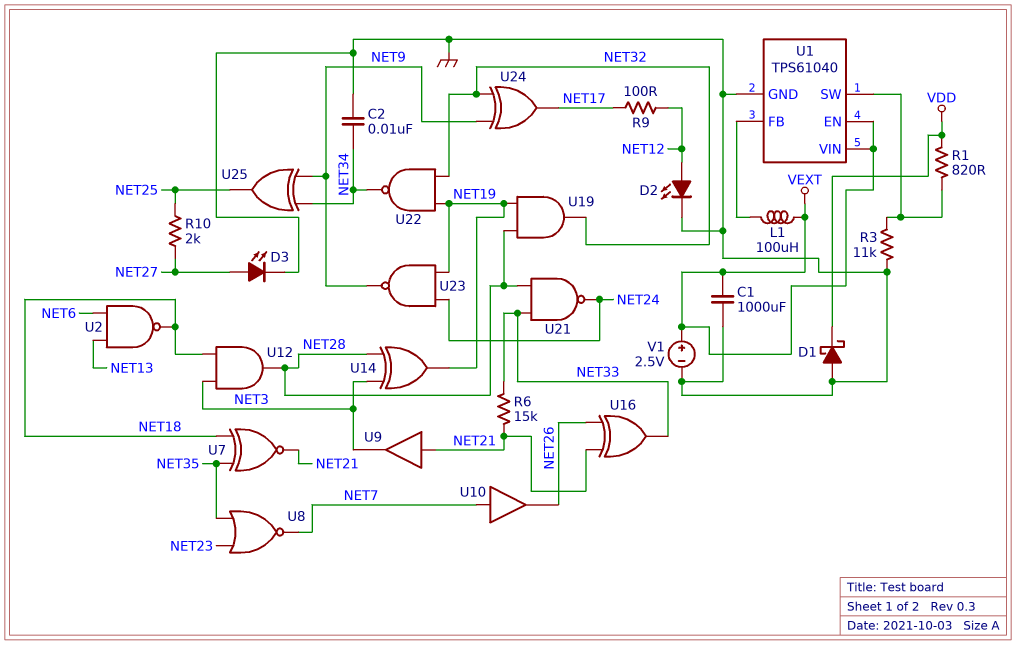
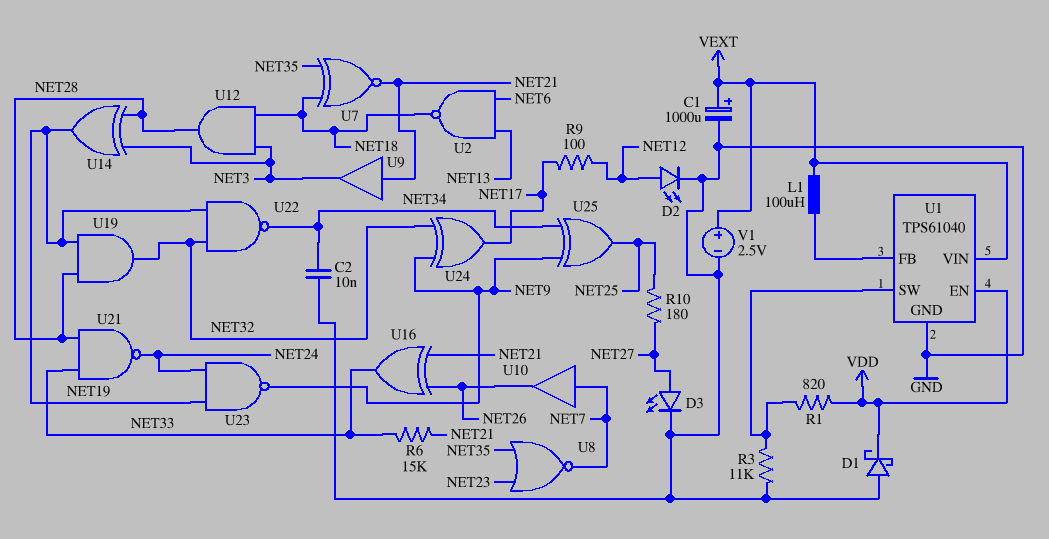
C1: 1000uF (GND, VEXT) -> 1000uF (plus VEXT, minus GND)
R10: 2k (NET25, NET27) -> 180 (NET25, NET27)
U1 pin EN: VEXT -> VDD

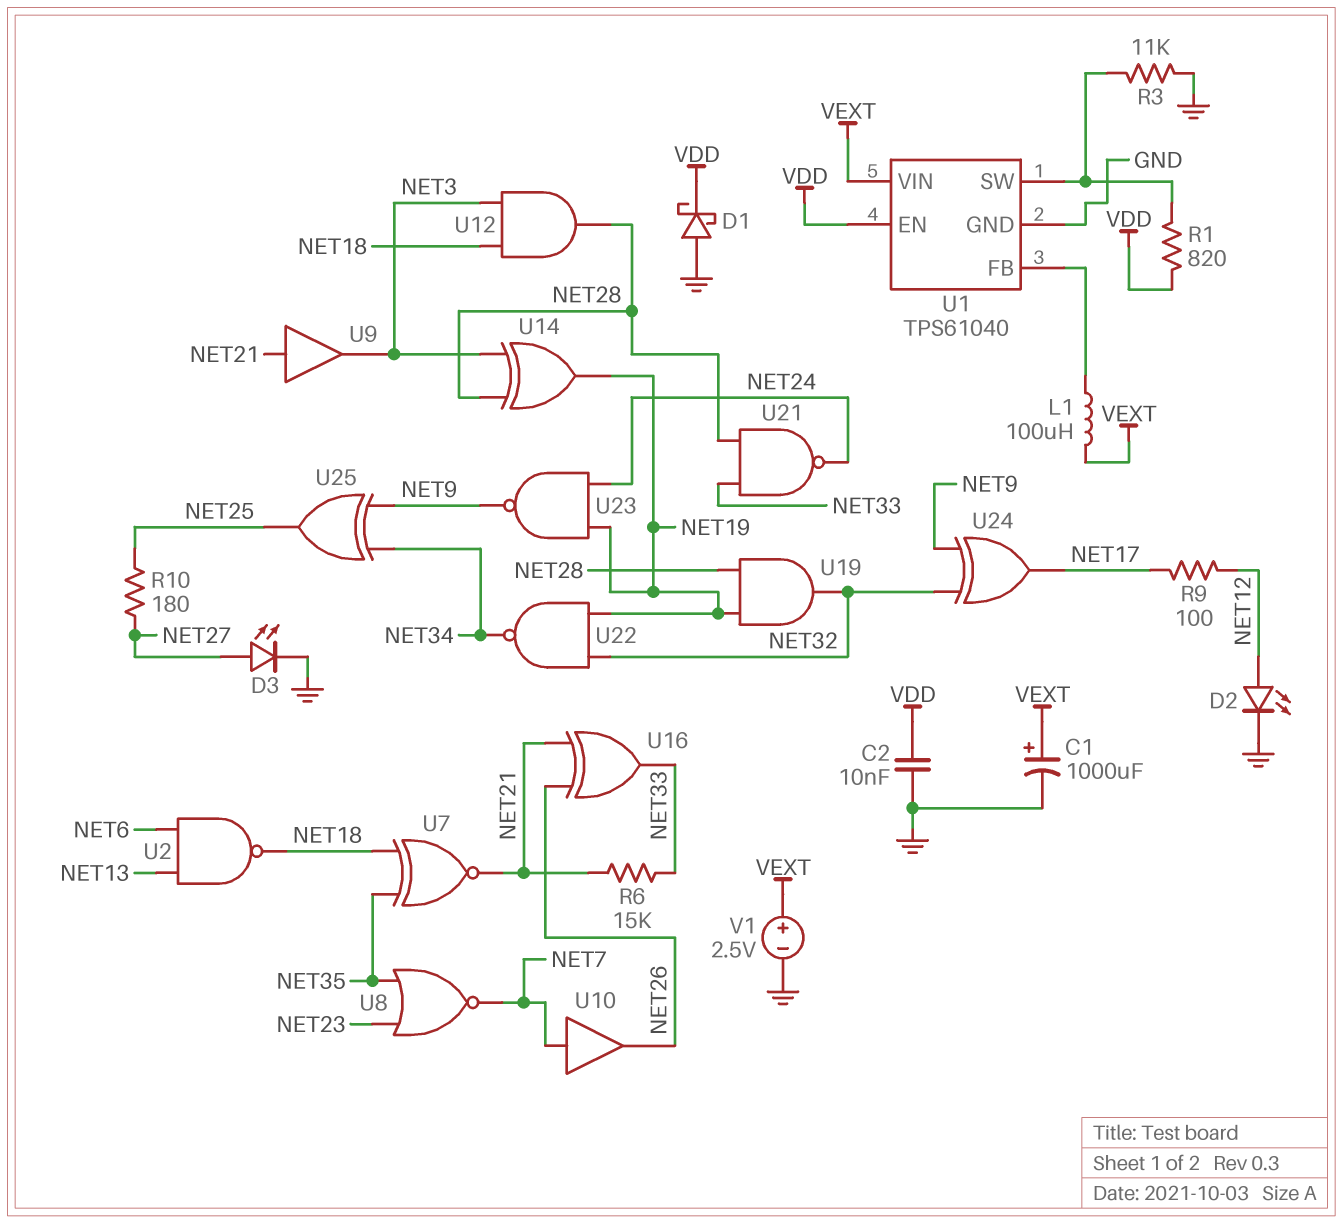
C2: 10nF (GND, NET34) -> 10nF (GND, VDD)

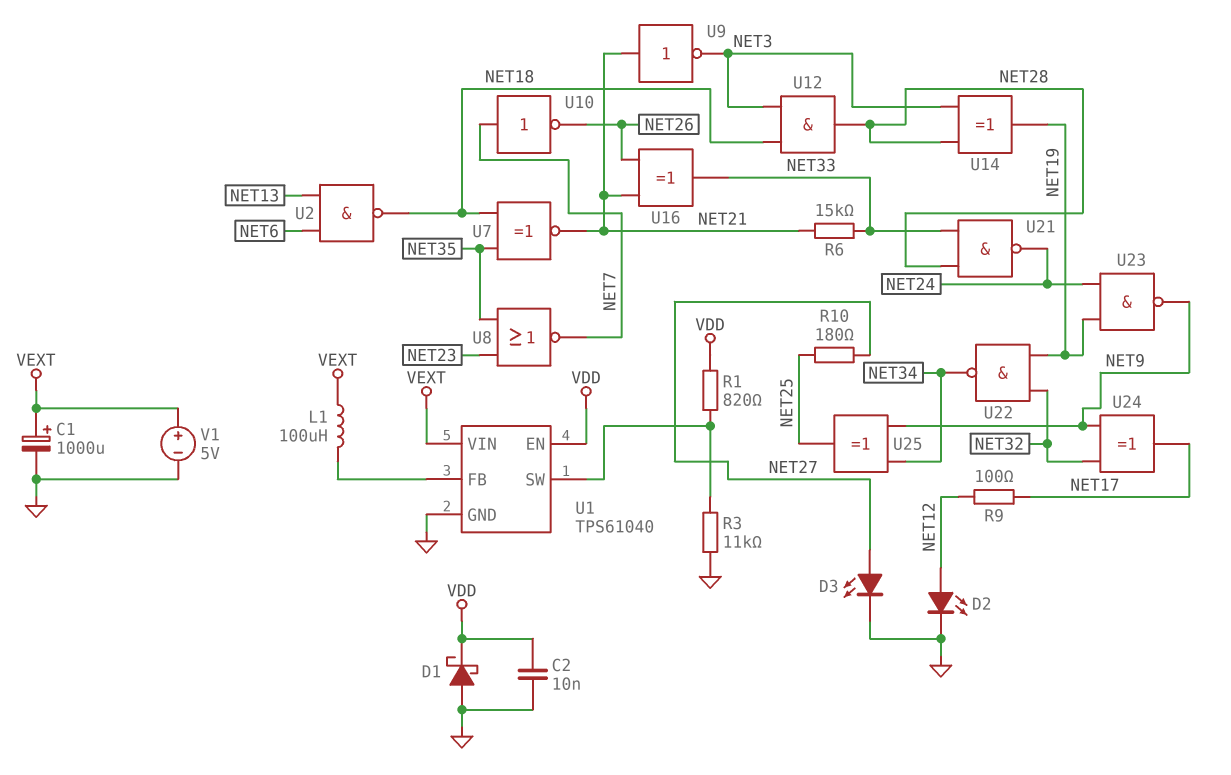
U9: buffer (in NET21, out NET3) -> NOT (in NET21, out NET3)
U10: buffer (in NET7, out NET26) -> NOT (in NET7, out NET26)
U19: AND (in NET19, in NET28, out NET32) -> none
V1: 2.5V (plus VEXT, minus GND) -> 5V (plus VEXT, minus GND)

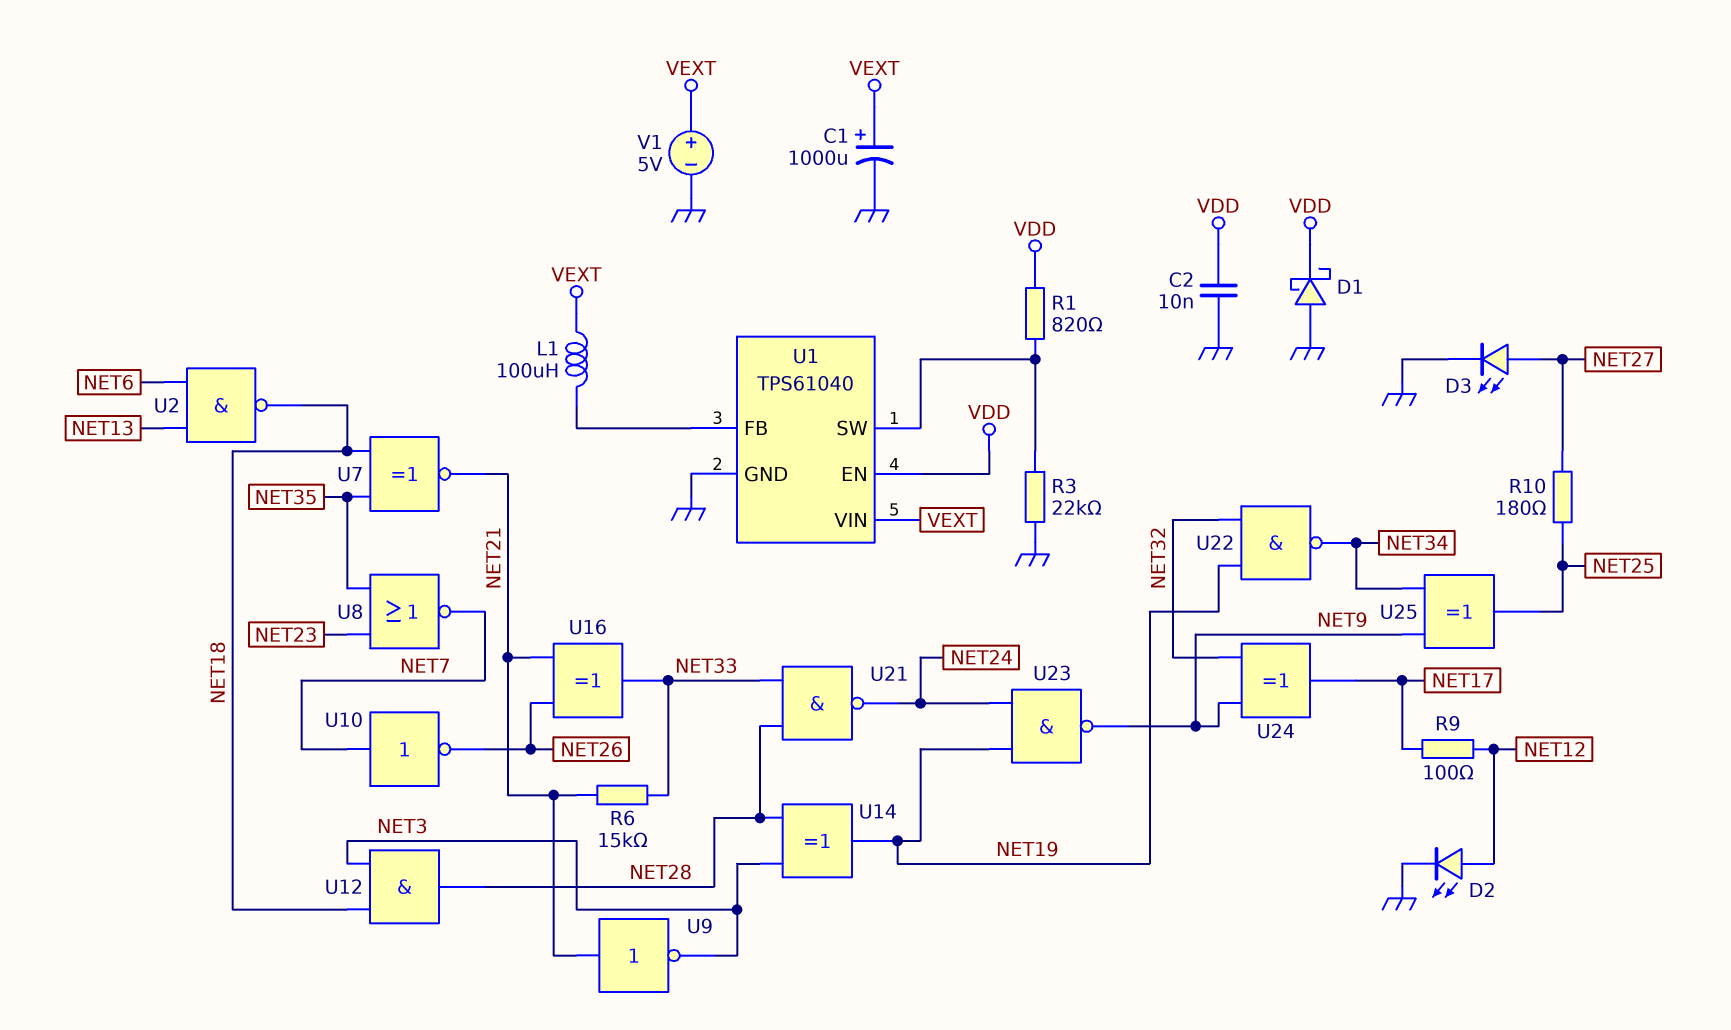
R3: 11k (GND, U1/SW) -> 22k (GND, U1/SW)

